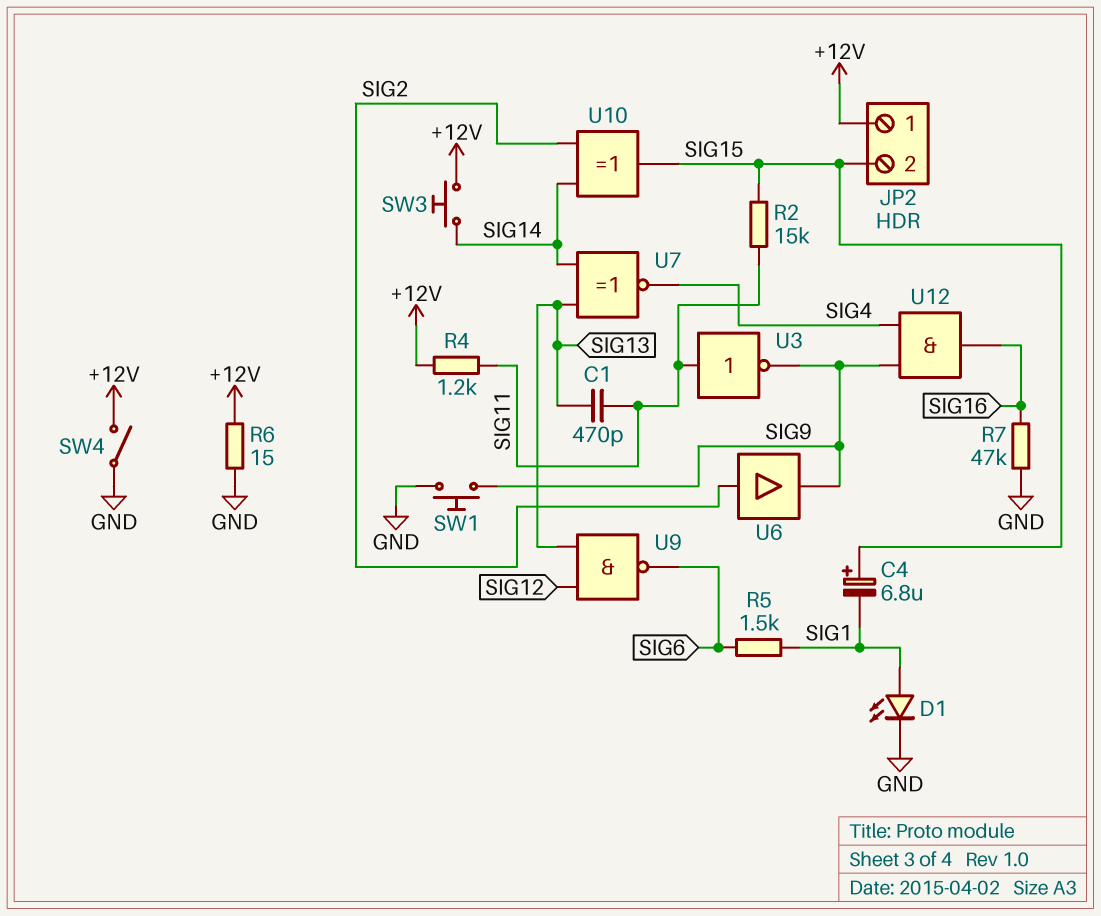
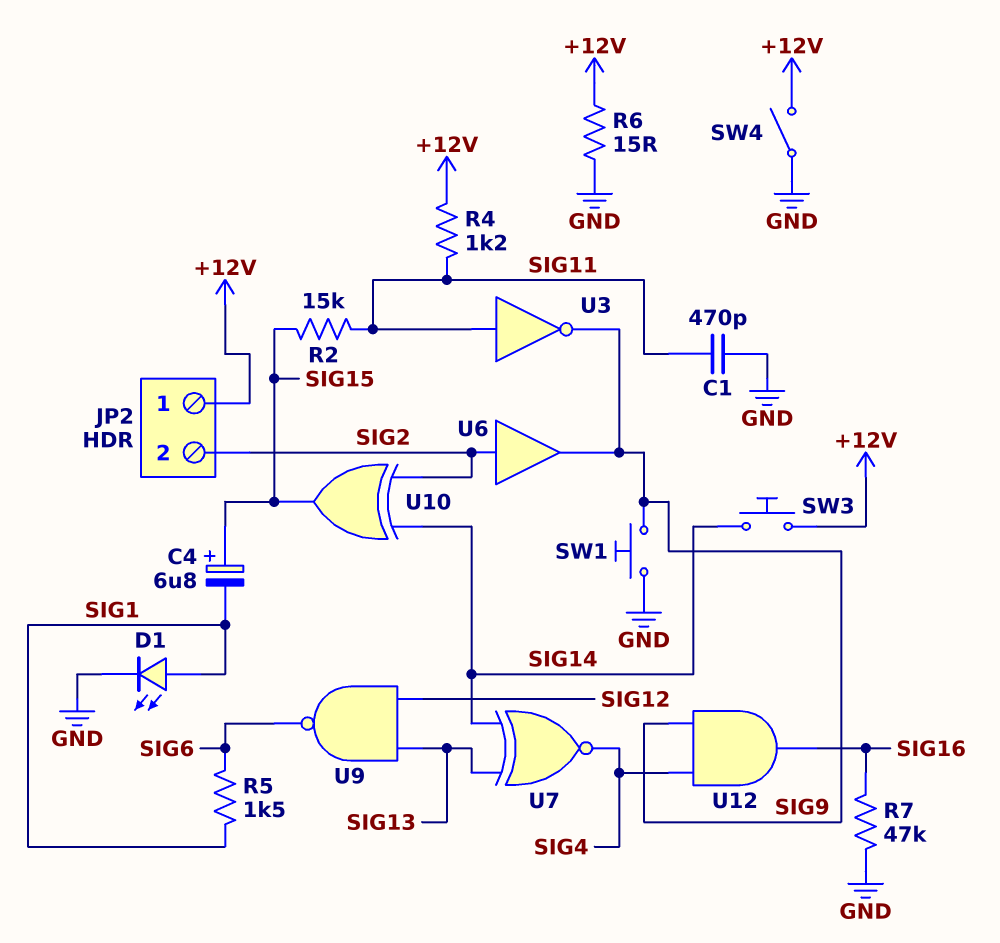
C1: 470pF (SIG11, SIG13) -> 470pF (GND, SIG11)
JP2 pin 2: SIG15 -> SIG2

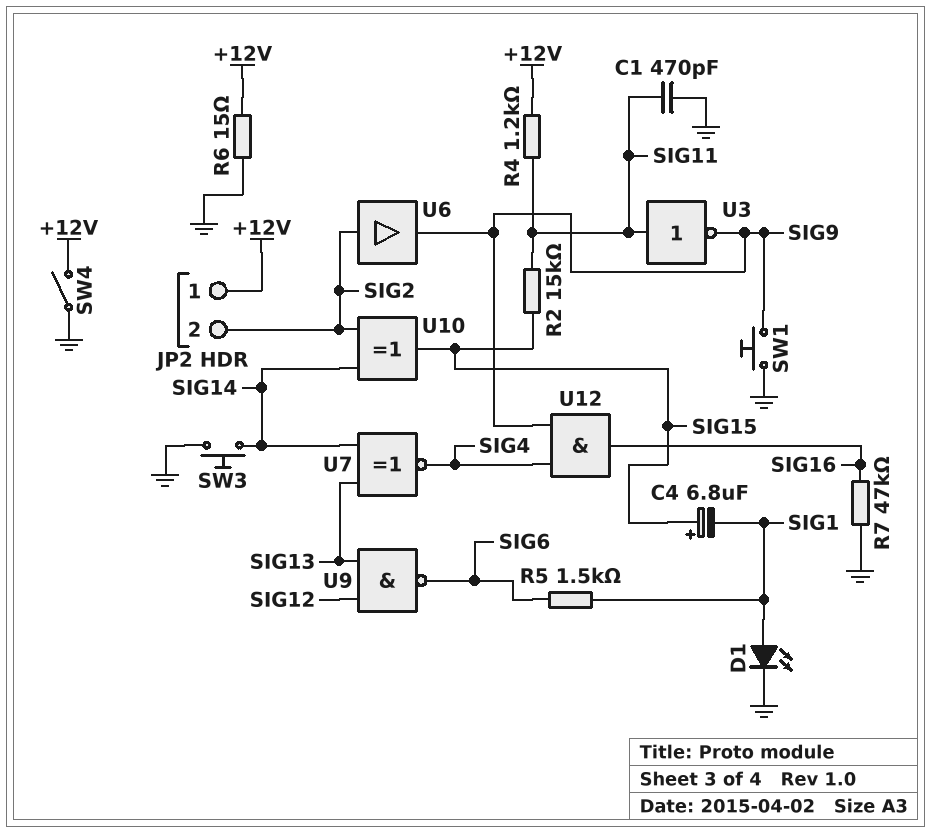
SW3: button (+12V, SIG14) -> button (GND, SIG14)

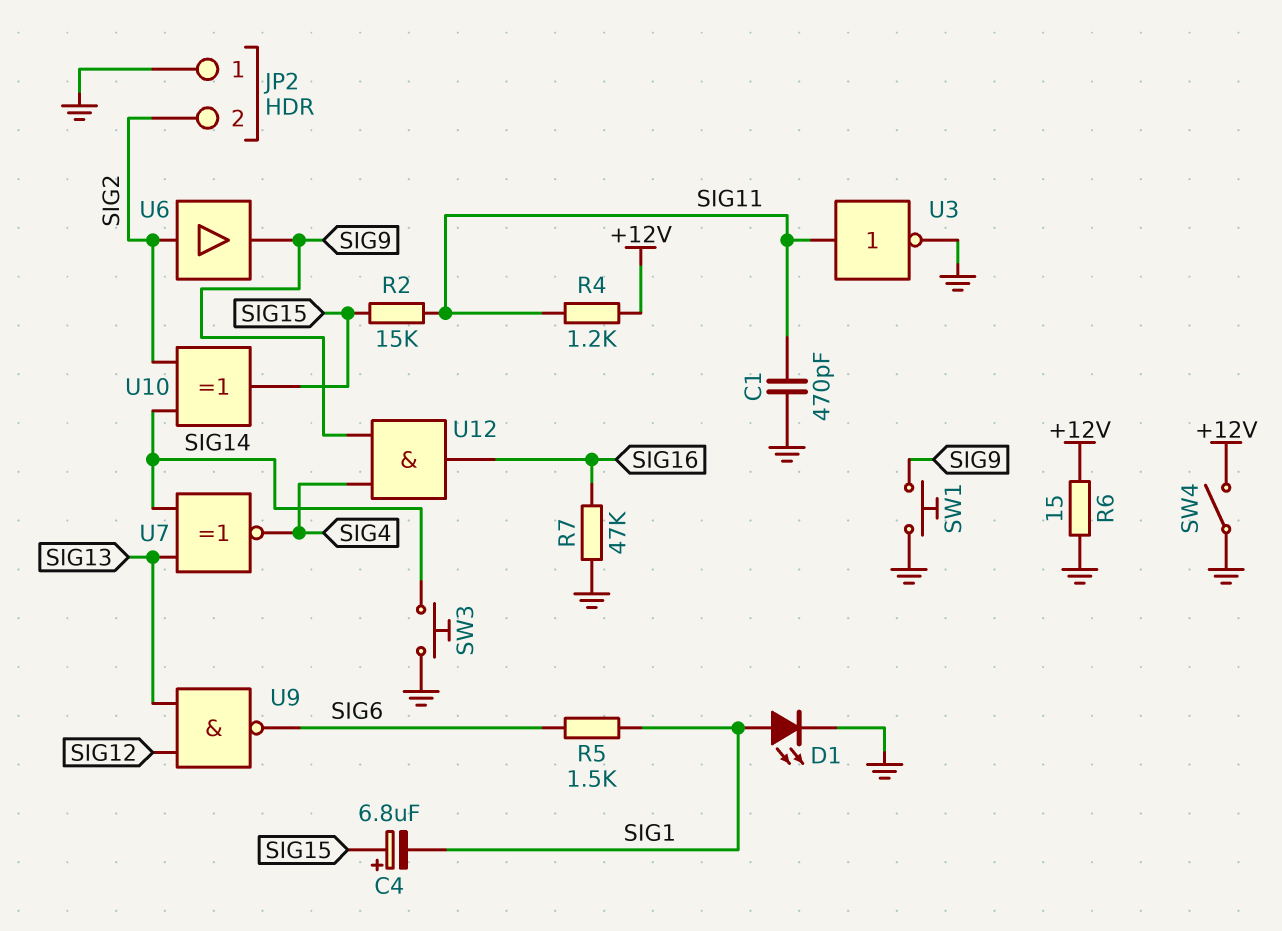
JP2 pin 1: +12V -> GND
U3: NOT (in SIG11, out SIG9) -> NOT (in SIG11, out GND)

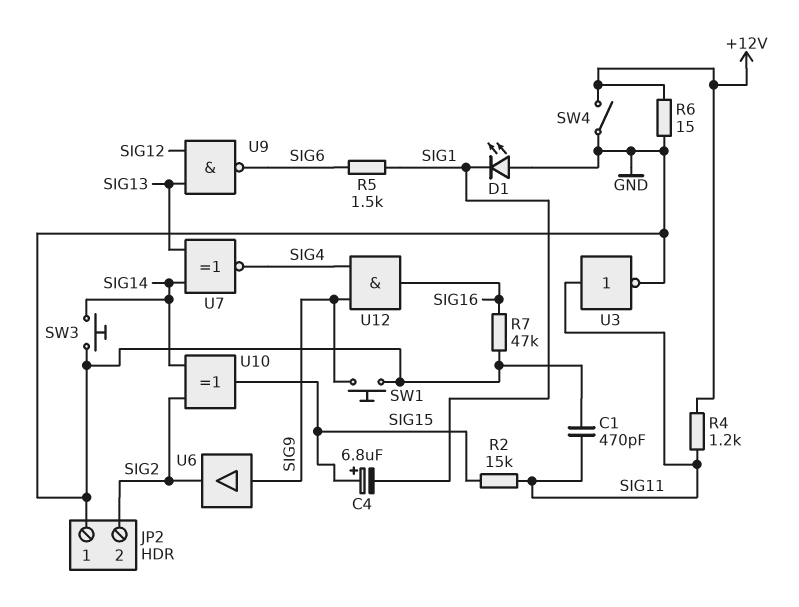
D1: LED (A SIG1, K GND) -> LED (A GND, K SIG1)
U6: buffer (in SIG2, out SIG9) -> buffer (in SIG9, out SIG2)

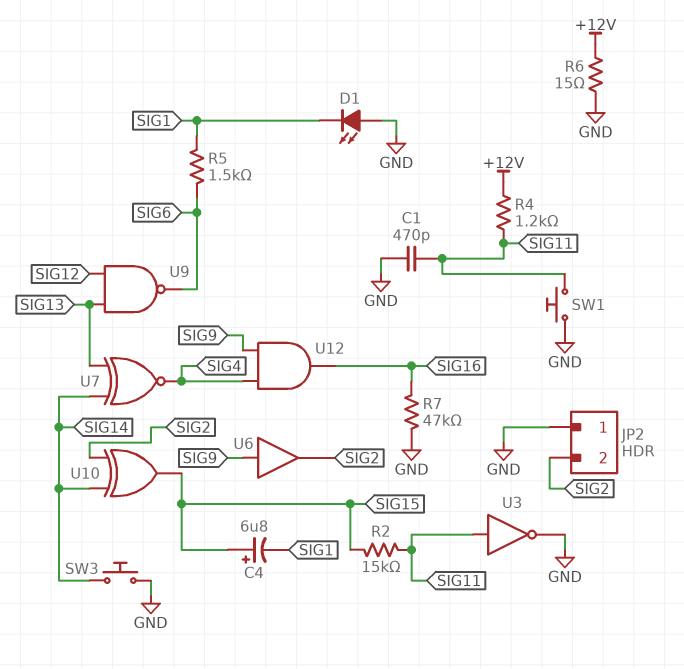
SW1: button (GND, SIG9) -> button (GND, SIG11)
SW4: switch (+12V, GND) -> none

